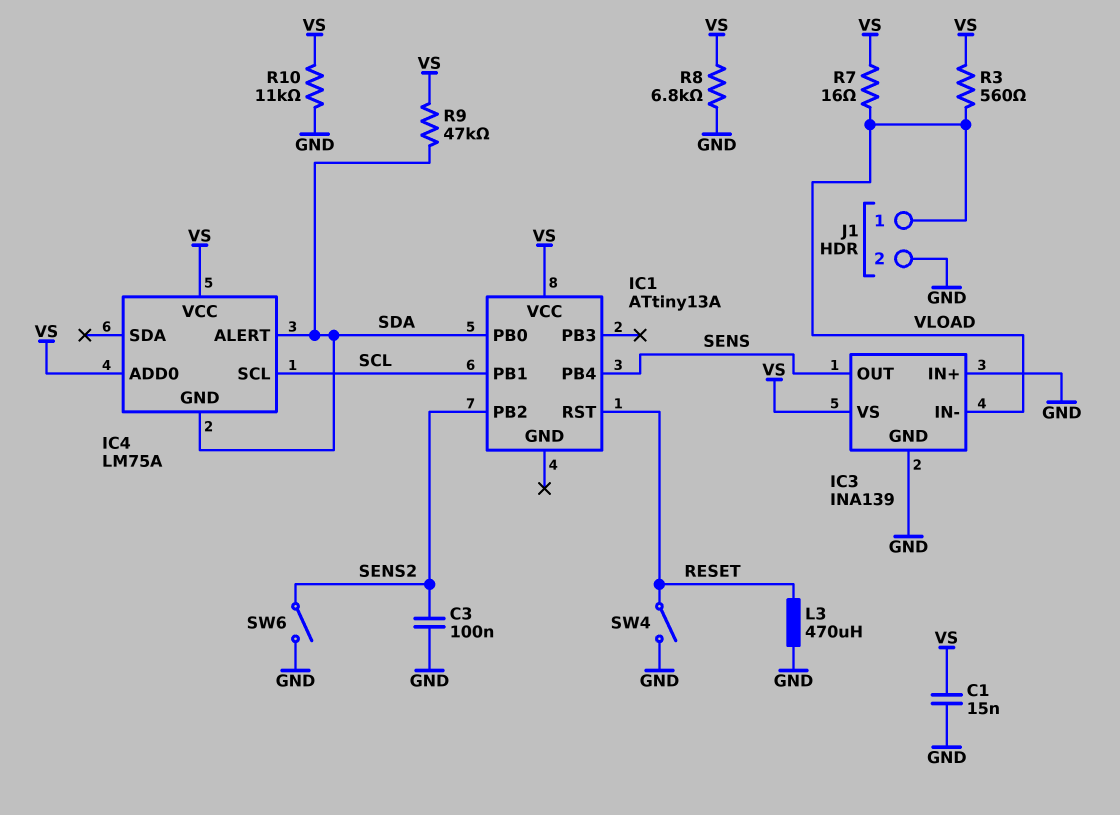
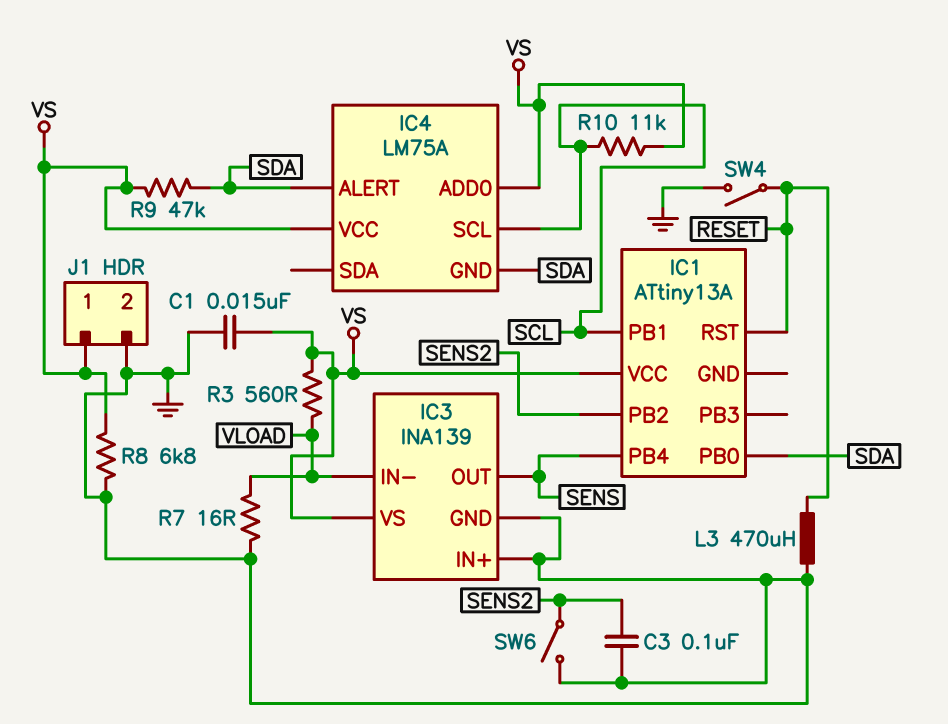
J1 pin 1: VLOAD -> VS
R7: 16 (VLOAD, VS) -> 16 (GND, VLOAD)
R10: 11k (GND, VS) -> 11k (SCL, VS)

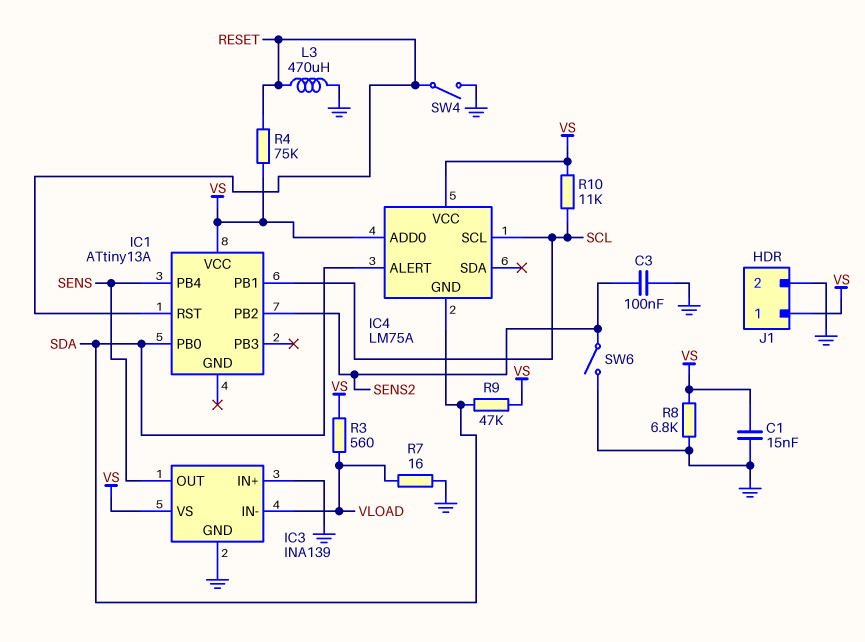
R4: none -> 75k (RESET, VS)

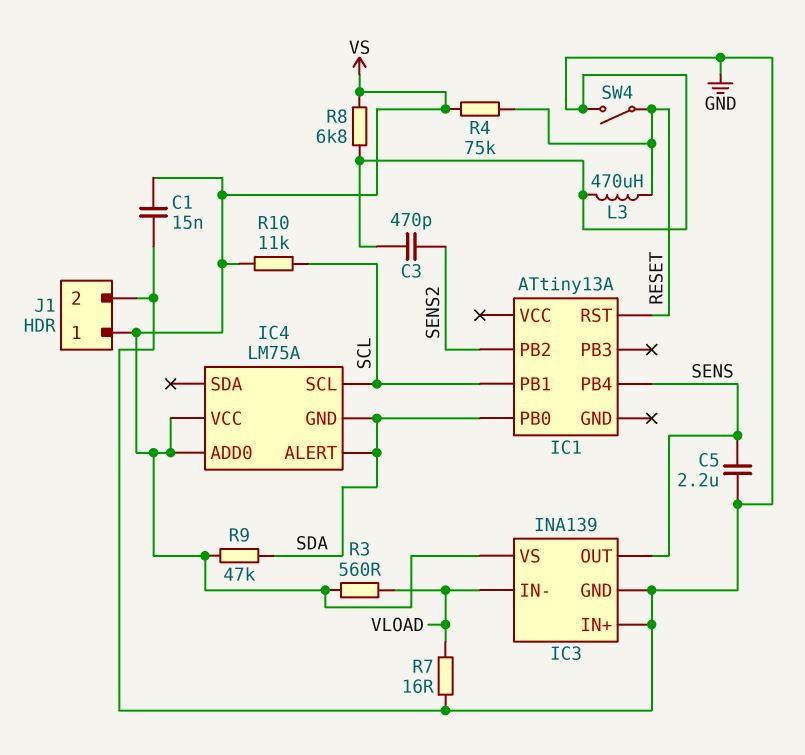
C3: 100nF (GND, SENS2) -> 470pF (GND, SENS2)
C5: none -> 2.2uF (GND, SENS)
IC1 pin VCC: VS -> none
SW6: switch (GND, SENS2) -> none

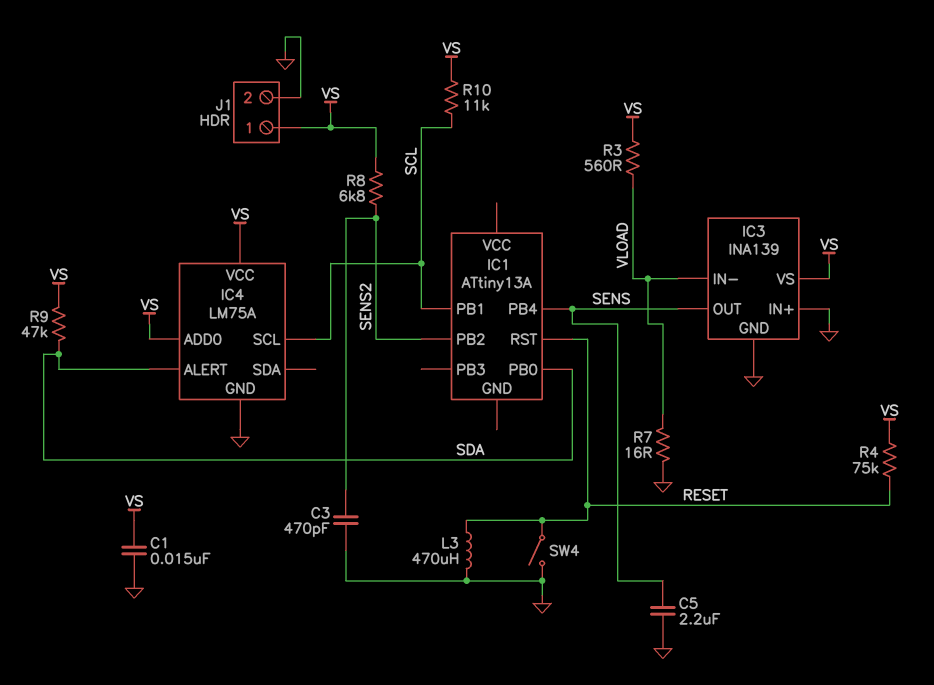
IC4 pin GND: SDA -> GND
R8: 6.8k (GND, VS) -> 6.8k (SENS2, VS)

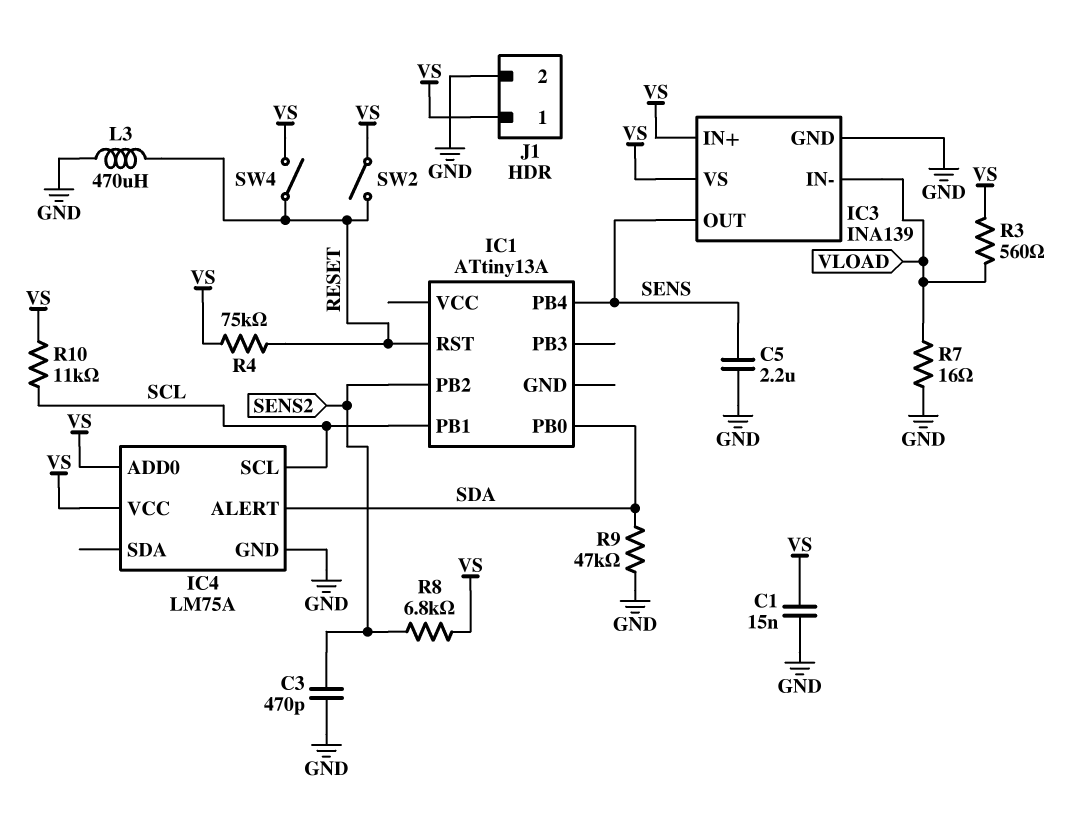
IC3 pin IN+: GND -> VS
R9: 47k (SDA, VS) -> 47k (GND, SDA)
SW2: none -> switch (RESET, VS)
SW4: switch (GND, RESET) -> switch (RESET, VS)

